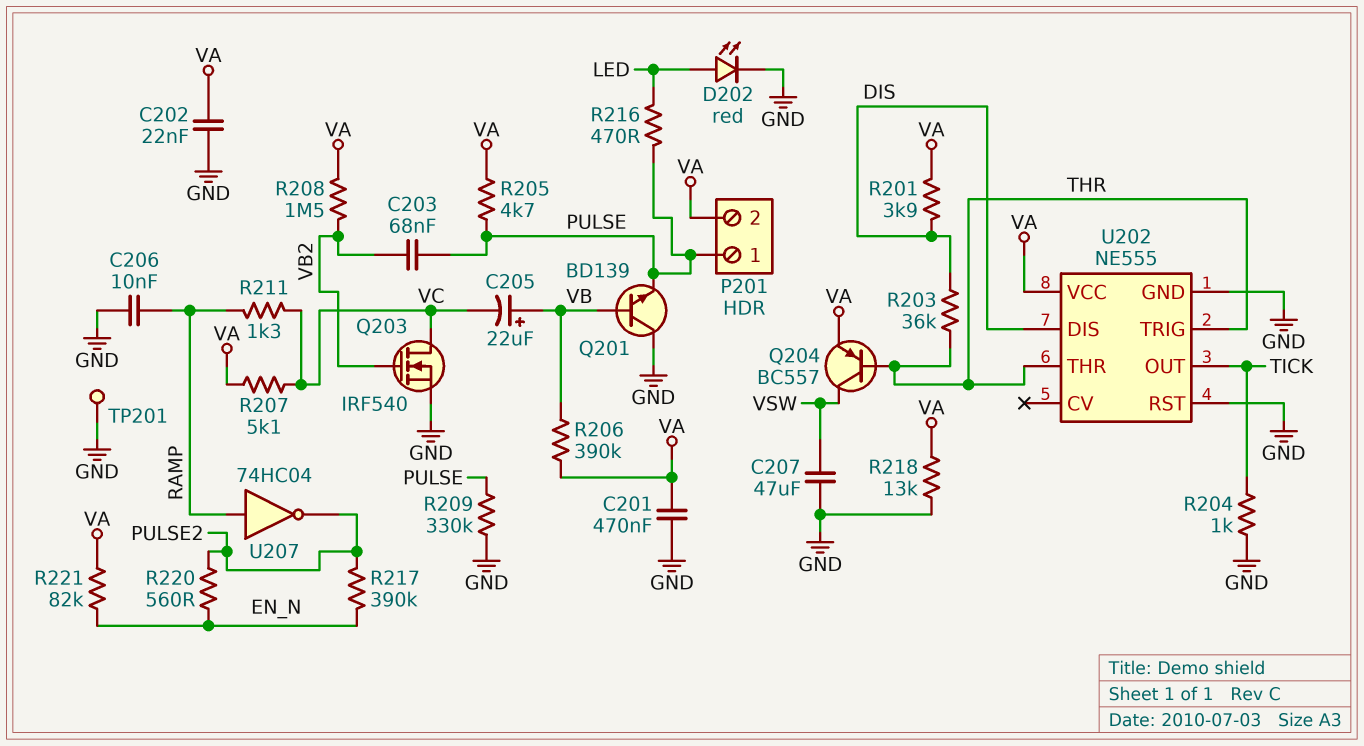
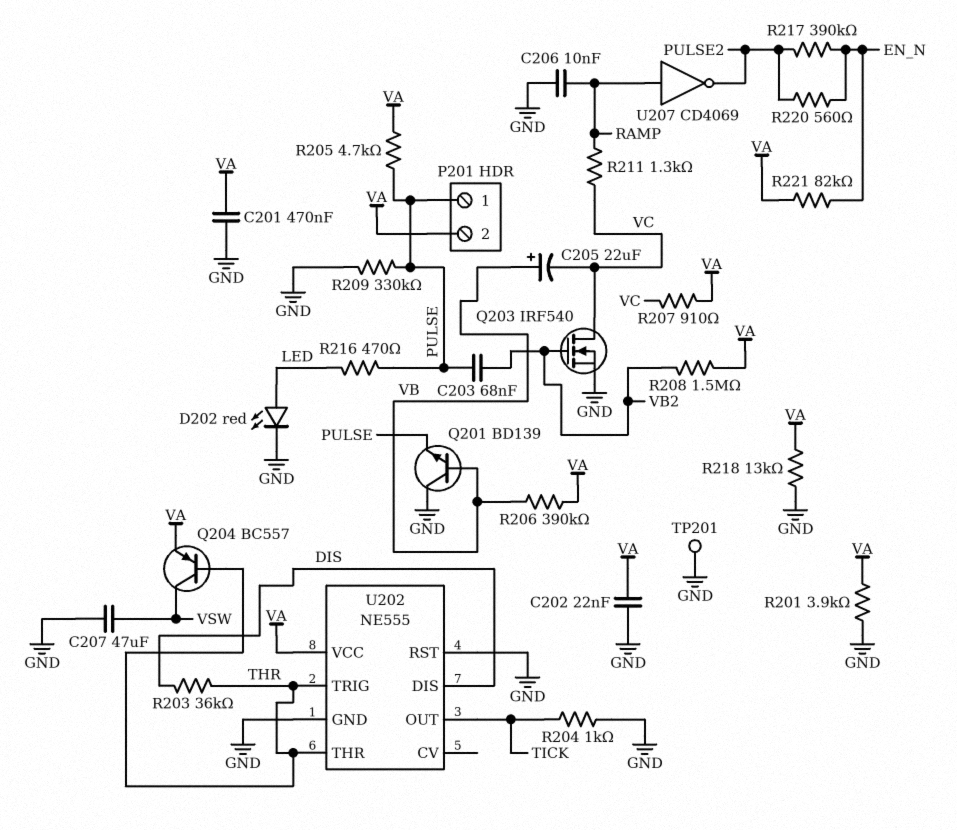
R201: 3.9k (DIS, VA) -> 3.9k (GND, VA)
R207: 5.1k (VA, VC) -> 910 (VA, VC)
U207: NOT 74HC04 (in RAMP, out PULSE2) -> NOT CD4069 (in RAMP, out PULSE2)

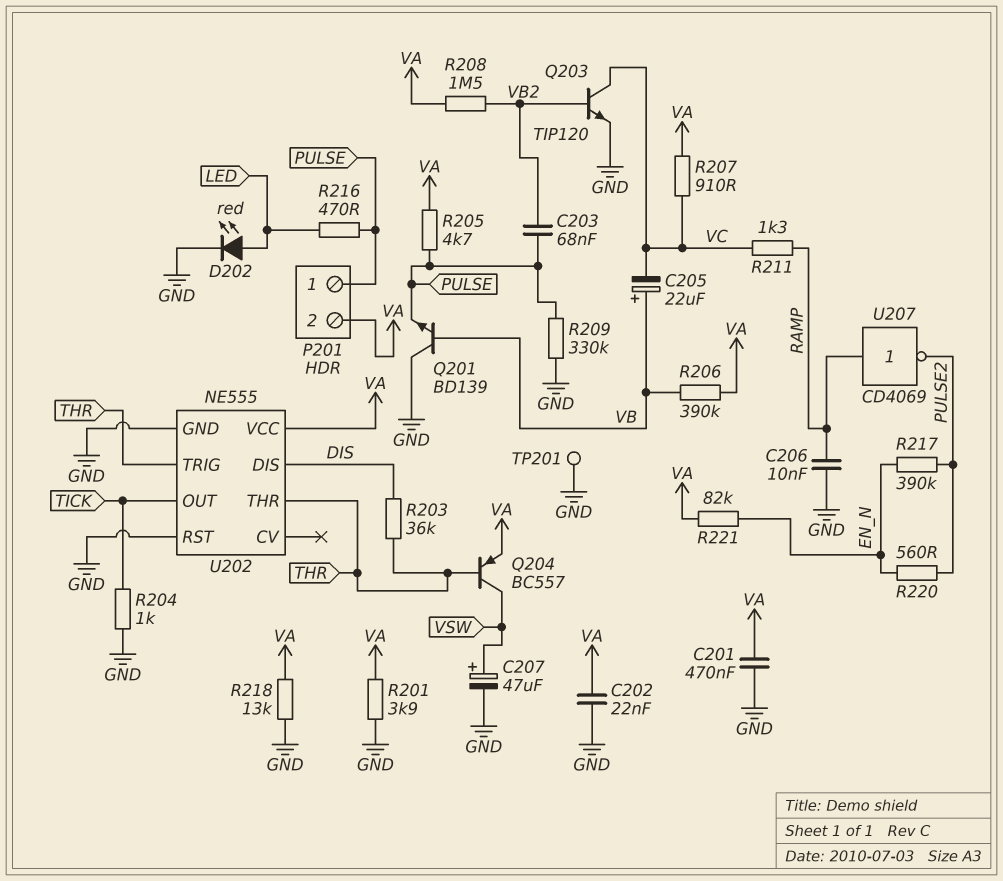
C207: 47uF (GND, VSW) -> 47uF (plus VSW, minus GND)
Q203: NMOS IRF540 (G VB2, D VC, S GND) -> NPN TIP120 (B VB2, C VC, E GND)

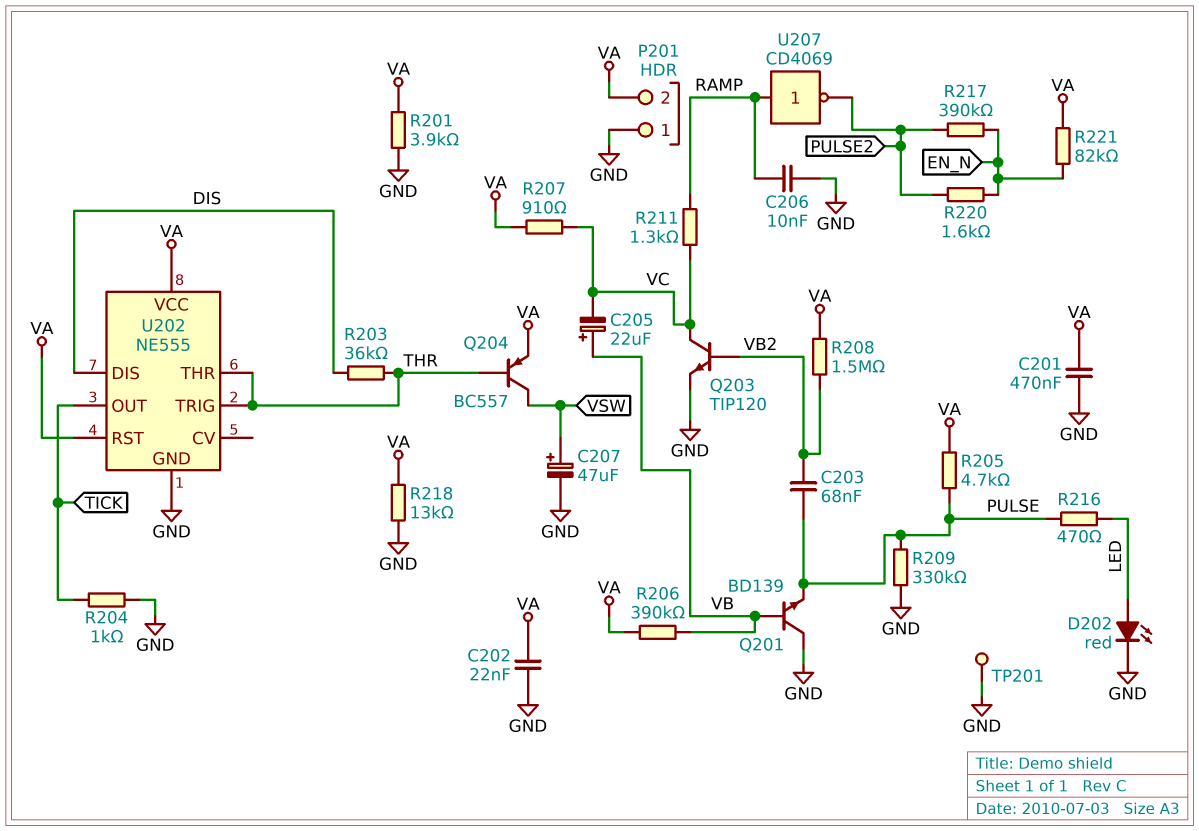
P201 pin 1: PULSE -> GND
R220: 560 (EN_N, PULSE2) -> 1.6k (EN_N, PULSE2)
U202 pin RST: GND -> VA

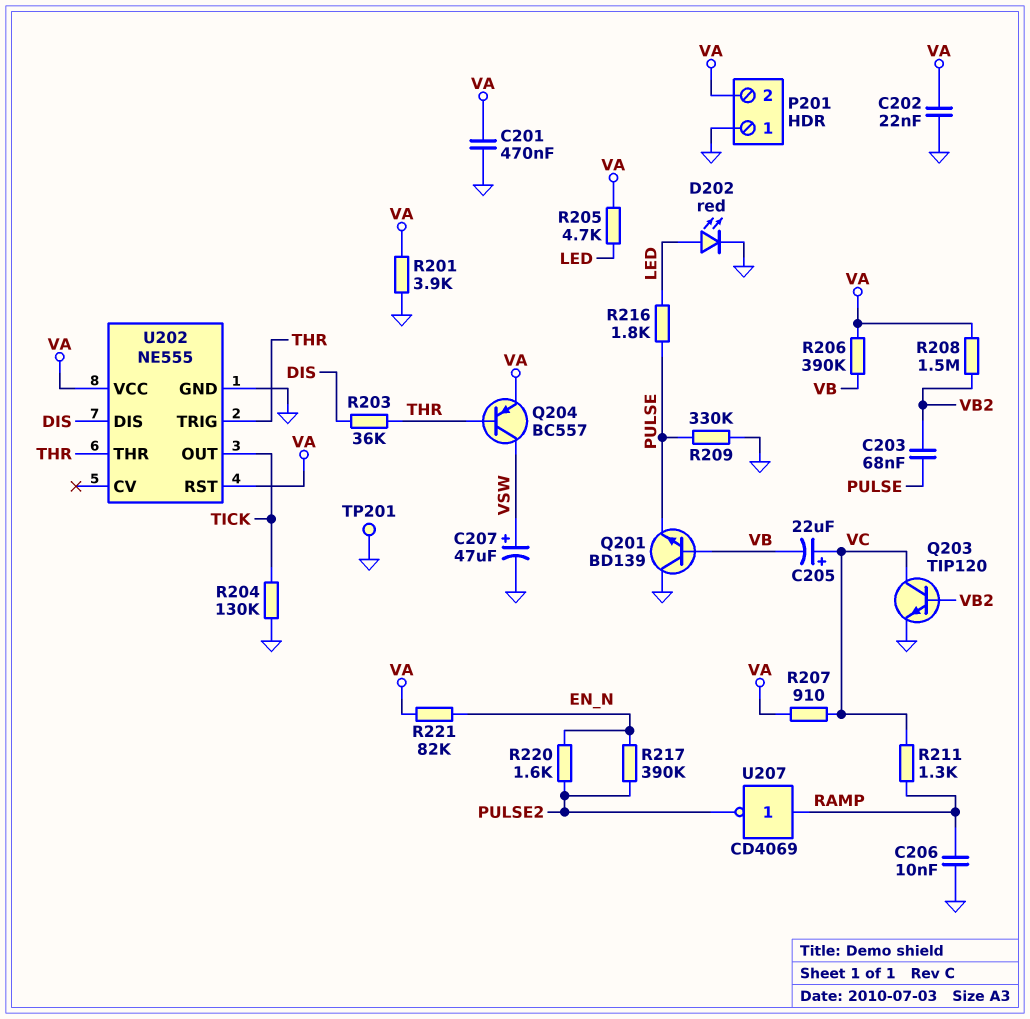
C205: 22uF (plus VB, minus VC) -> 22uF (plus VC, minus VB)
R204: 1k (GND, TICK) -> 130k (GND, TICK)
R205: 4.7k (PULSE, VA) -> 4.7k (LED, VA)
R216: 470 (LED, PULSE) -> 1.8k (LED, PULSE)
R218: 13k (GND, VA) -> none

